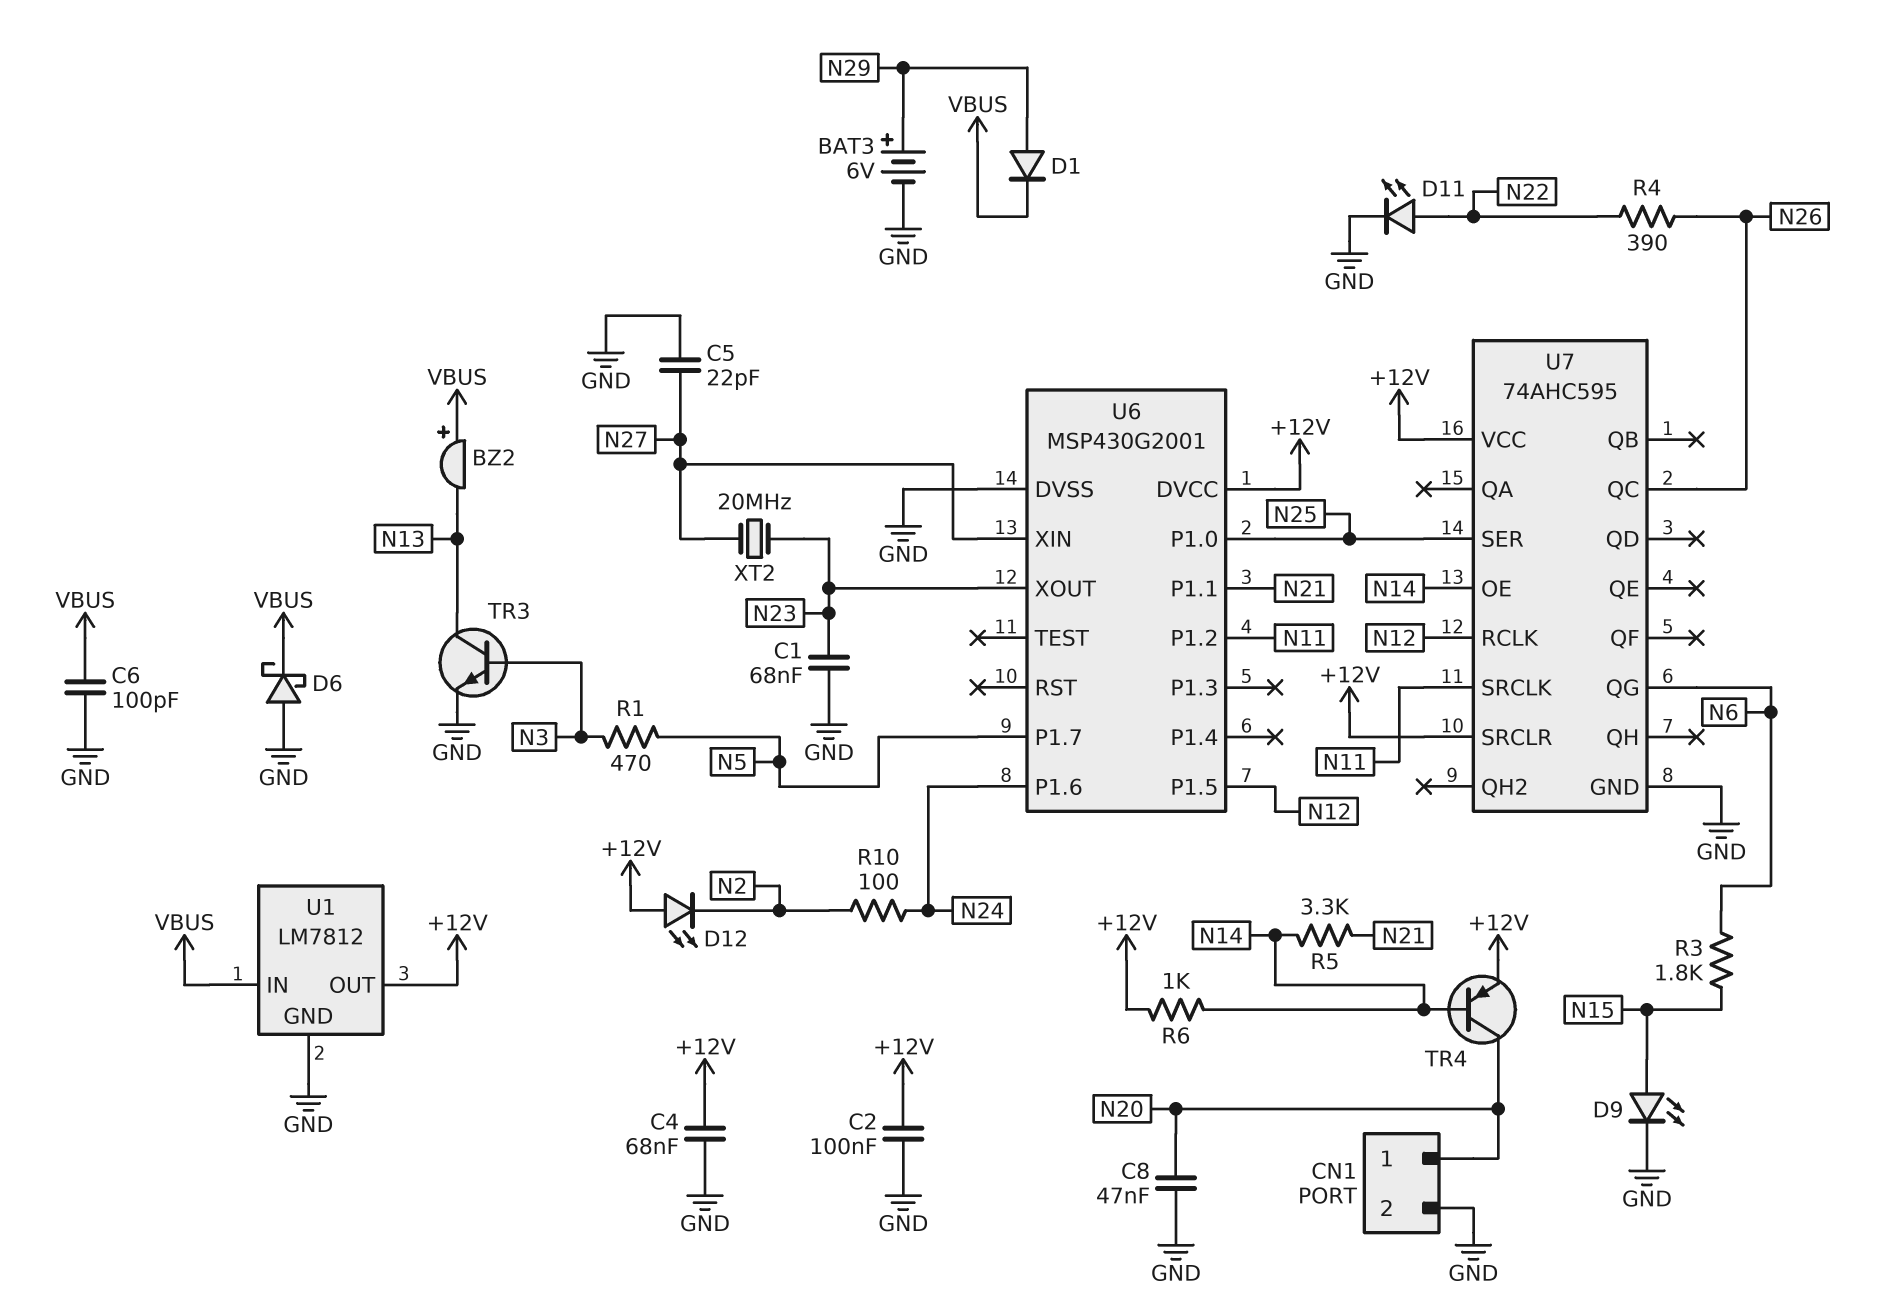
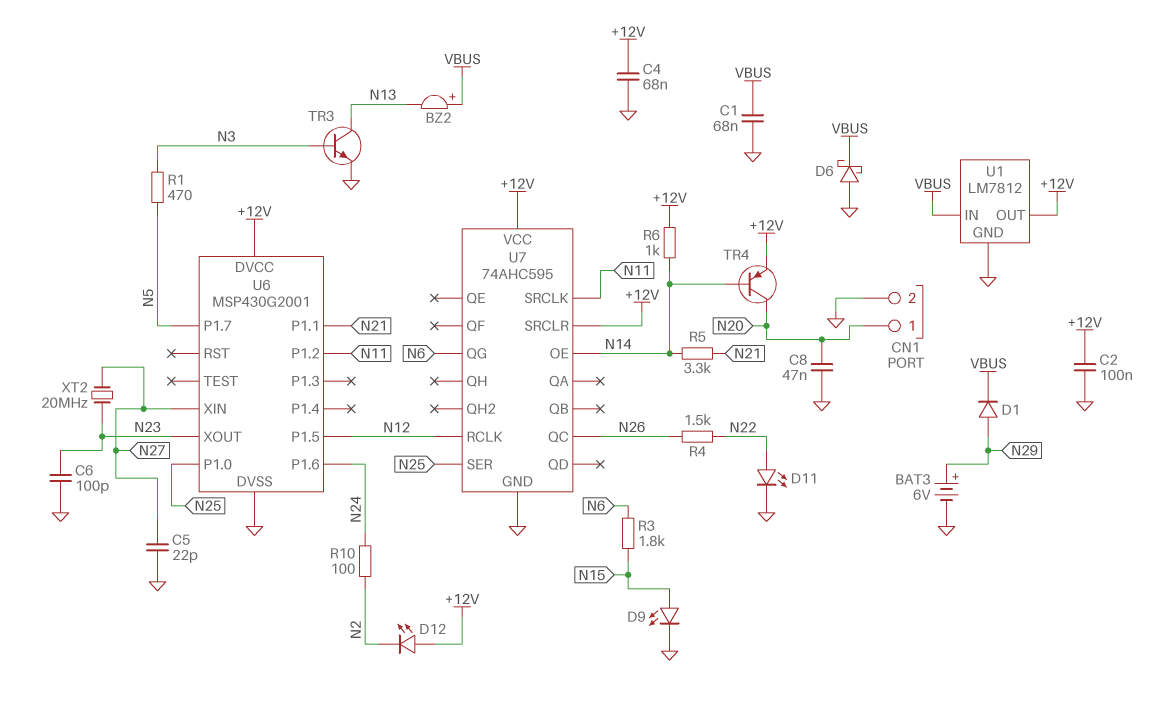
C1: 68nF (GND, N23) -> 68nF (GND, VBUS)
C6: 100pF (GND, VBUS) -> 100pF (GND, N23)
R4: 390 (N22, N26) -> 1.5k (N22, N26)

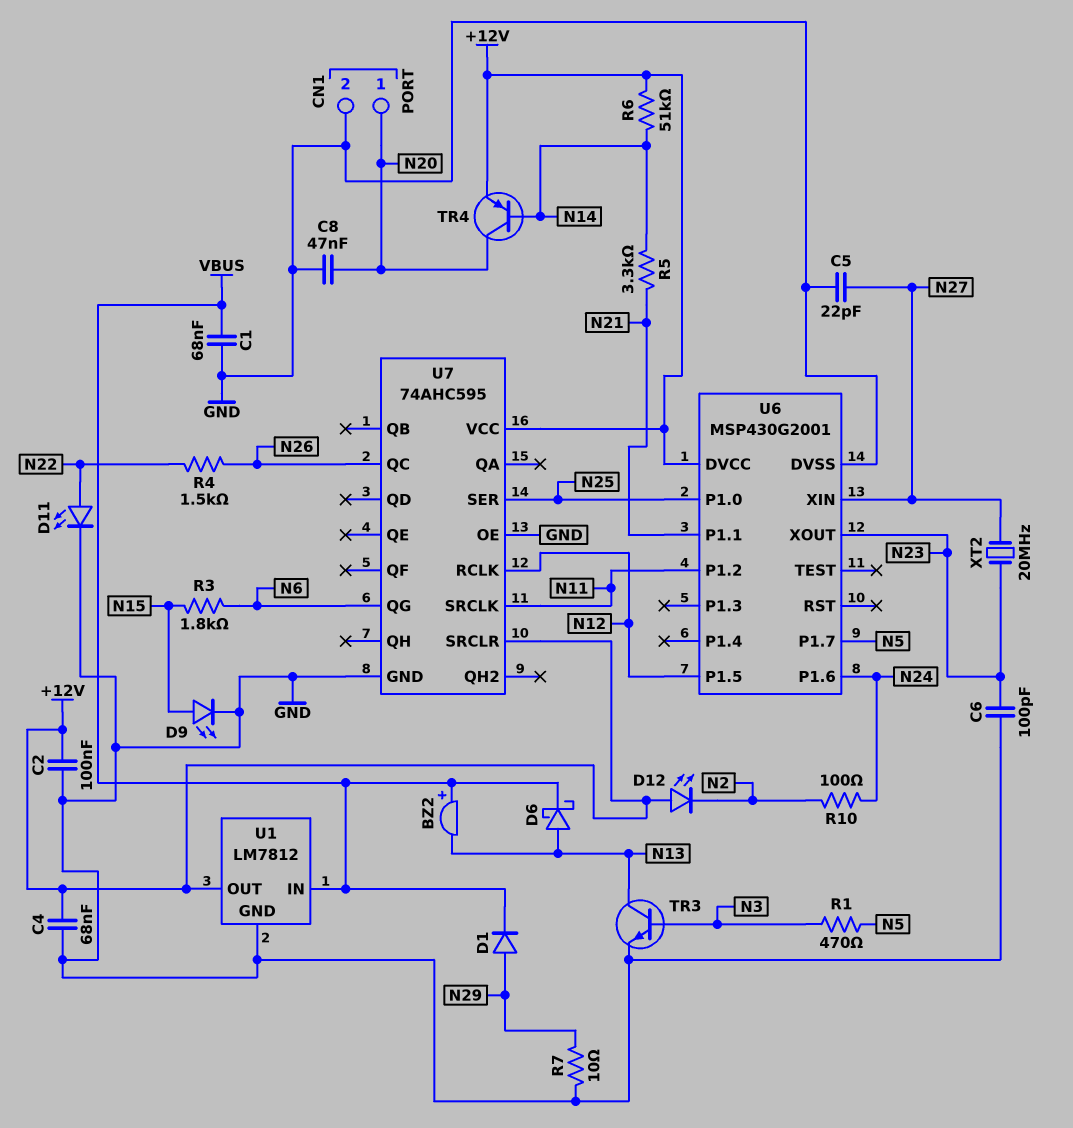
BAT3: 6V (plus N29, minus GND) -> none
D6: schottky (A GND, K VBUS) -> schottky (A N13, K VBUS)
R6: 1k (+12V, N14) -> 51k (+12V, N14)
R7: none -> 10 (GND, N29)
U7 pin OE: N14 -> GND

